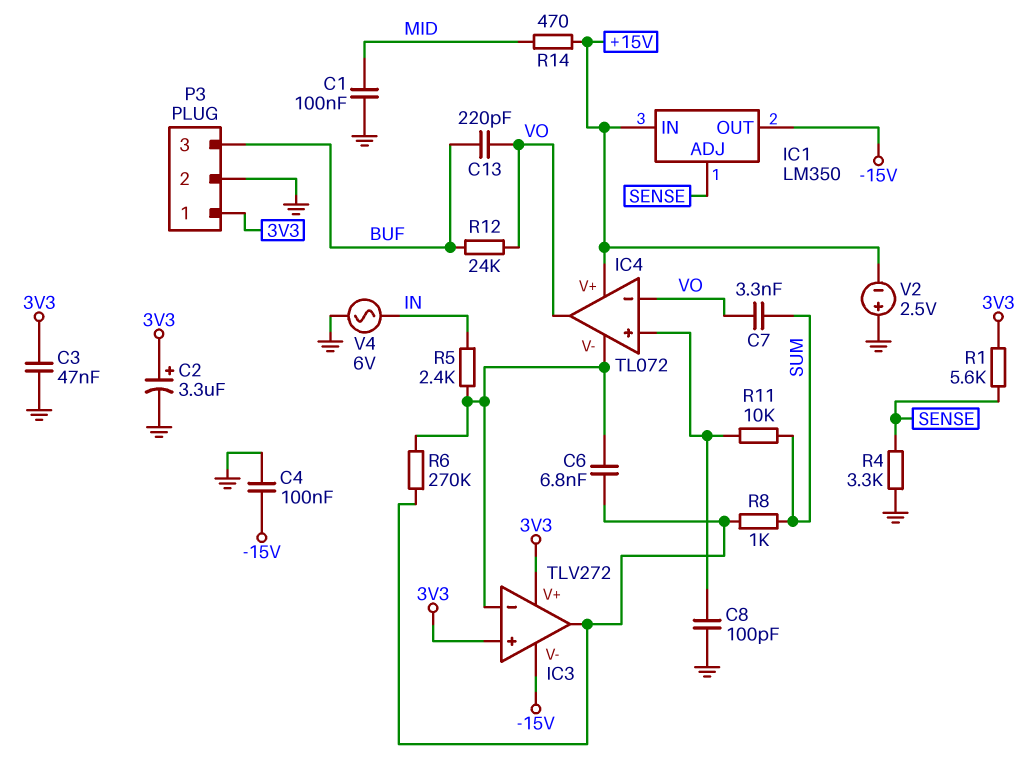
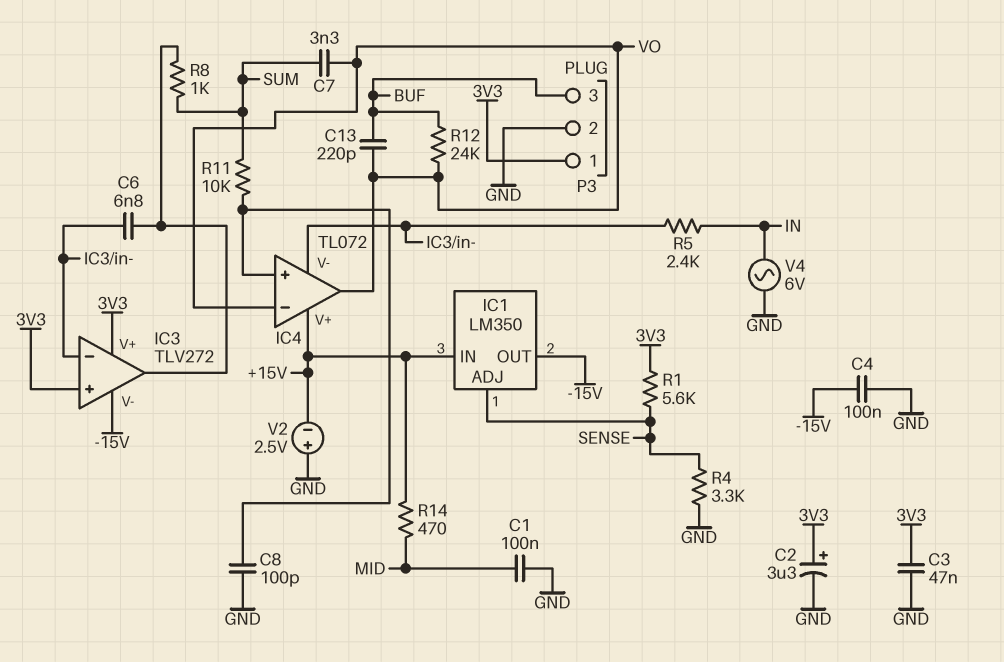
R6: 270k (IC3/in-, IC3/out) -> none

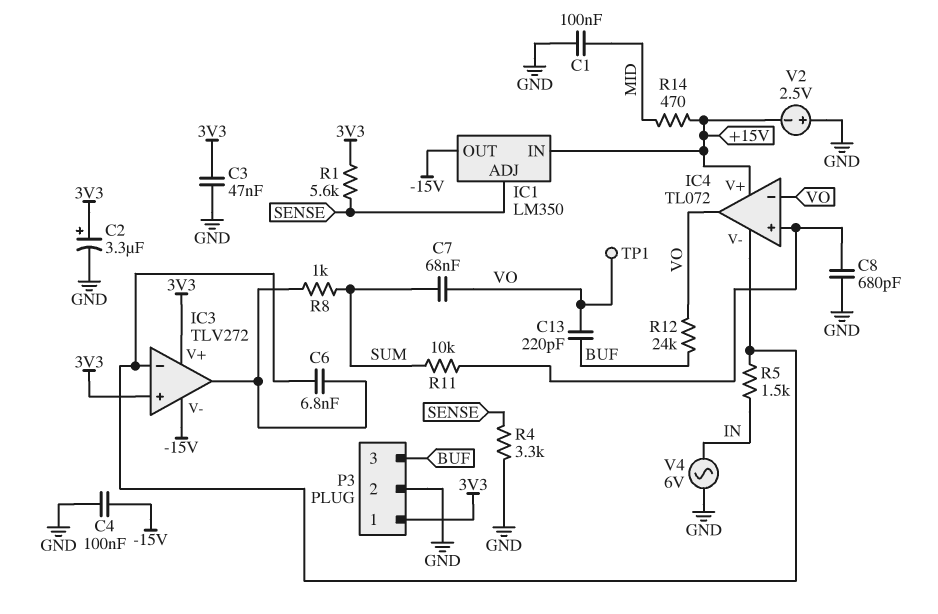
C7: 3.3nF (SUM, VO) -> 68nF (SUM, VO)
C8: 100pF (GND, IC4/in+) -> 680pF (GND, IC4/in+)
R5: 2.4k (IC3/in-, IN) -> 1.5k (IC3/in-, IN)
TP1: none -> test point (VO)

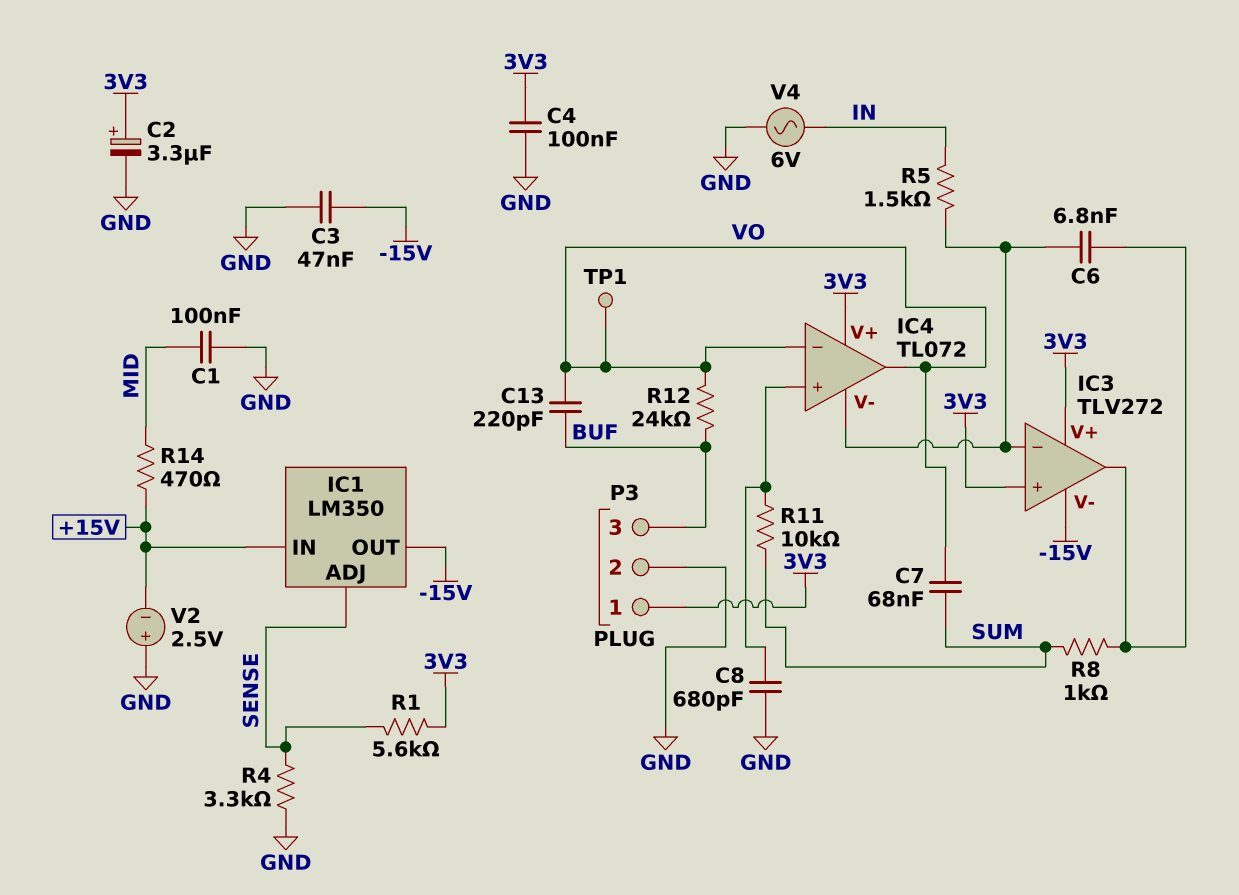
C3: 47nF (3V3, GND) -> 47nF (-15V, GND)
C4: 100nF (-15V, GND) -> 100nF (3V3, GND)
IC4 pin V+: +15V -> 3V3

